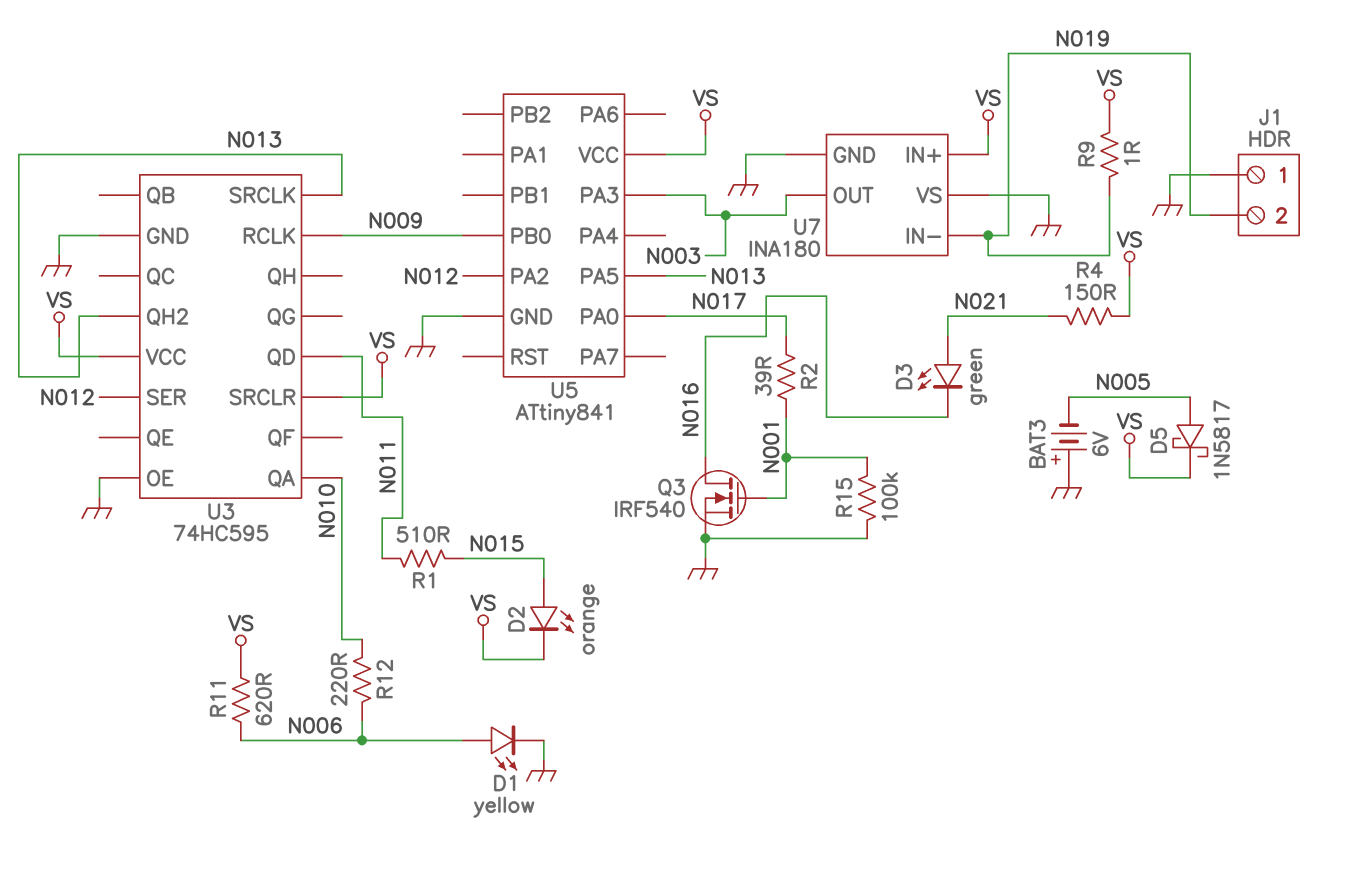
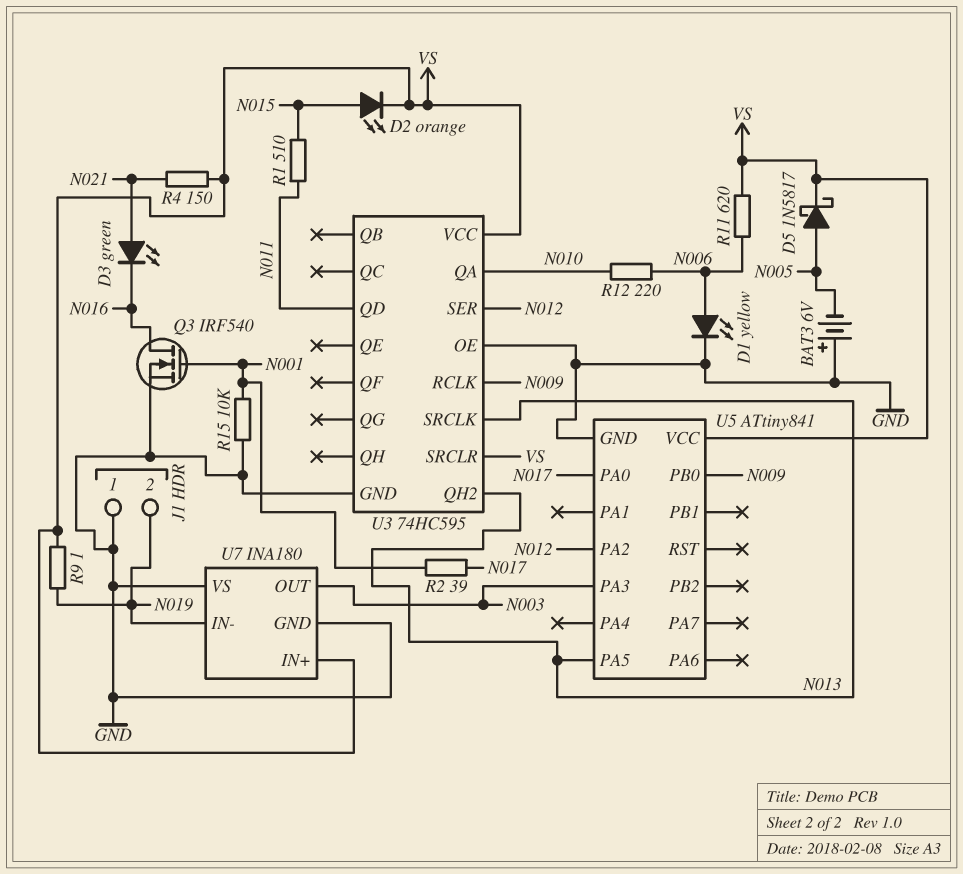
R15: 100k (GND, N001) -> 10k (GND, N001)

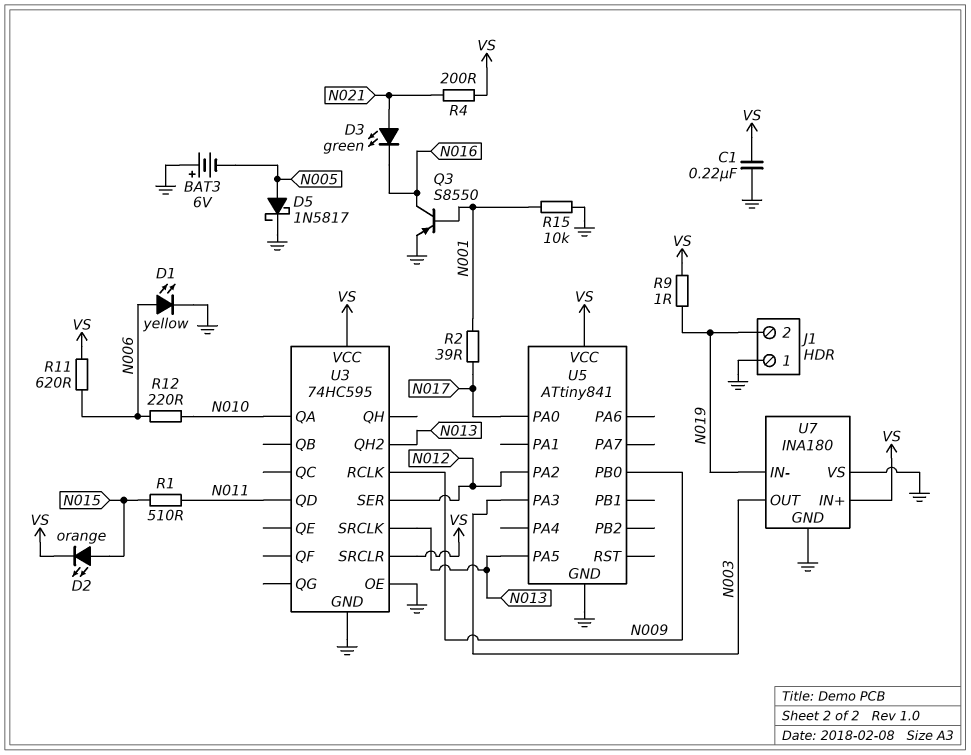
C1: none -> 220nF (GND, VS)
D5: schottky 1N5817 (A N005, K VS) -> schottky 1N5817 (A N005, K GND)
Q3: NMOS IRF540 (G N001, D N016, S GND) -> PNP S8550 (B N001, C N016, E GND)
R4: 150 (N021, VS) -> 200 (N021, VS)

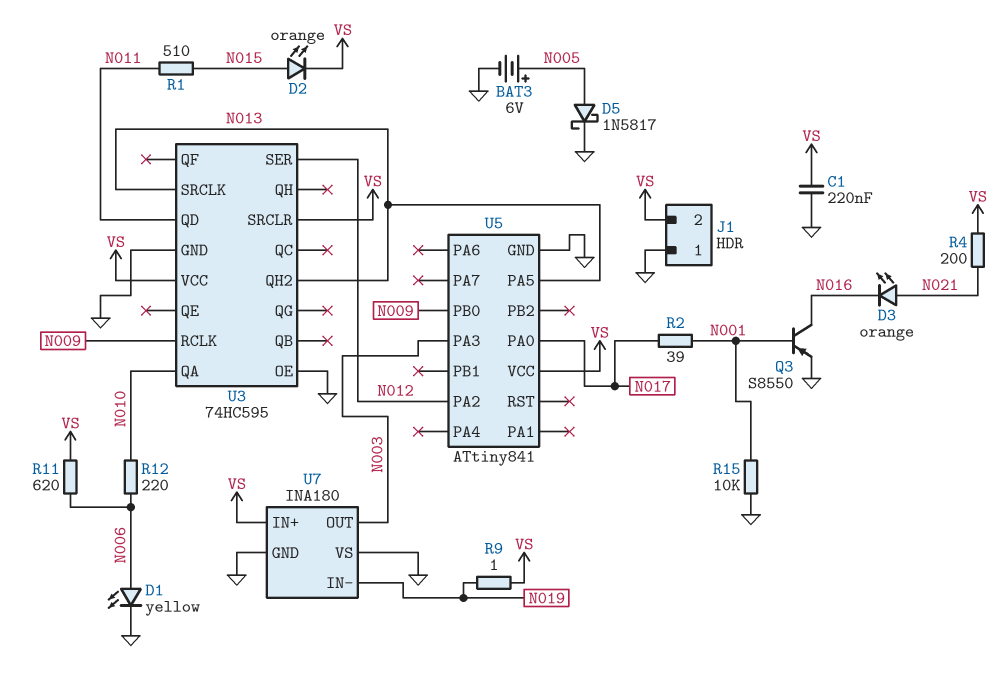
BAT3: 6V (plus GND, minus N005) -> 6V (plus N005, minus GND)
D3: LED green (A N021, K N016) -> LED orange (A N021, K N016)
J1 pin 2: N019 -> VS

